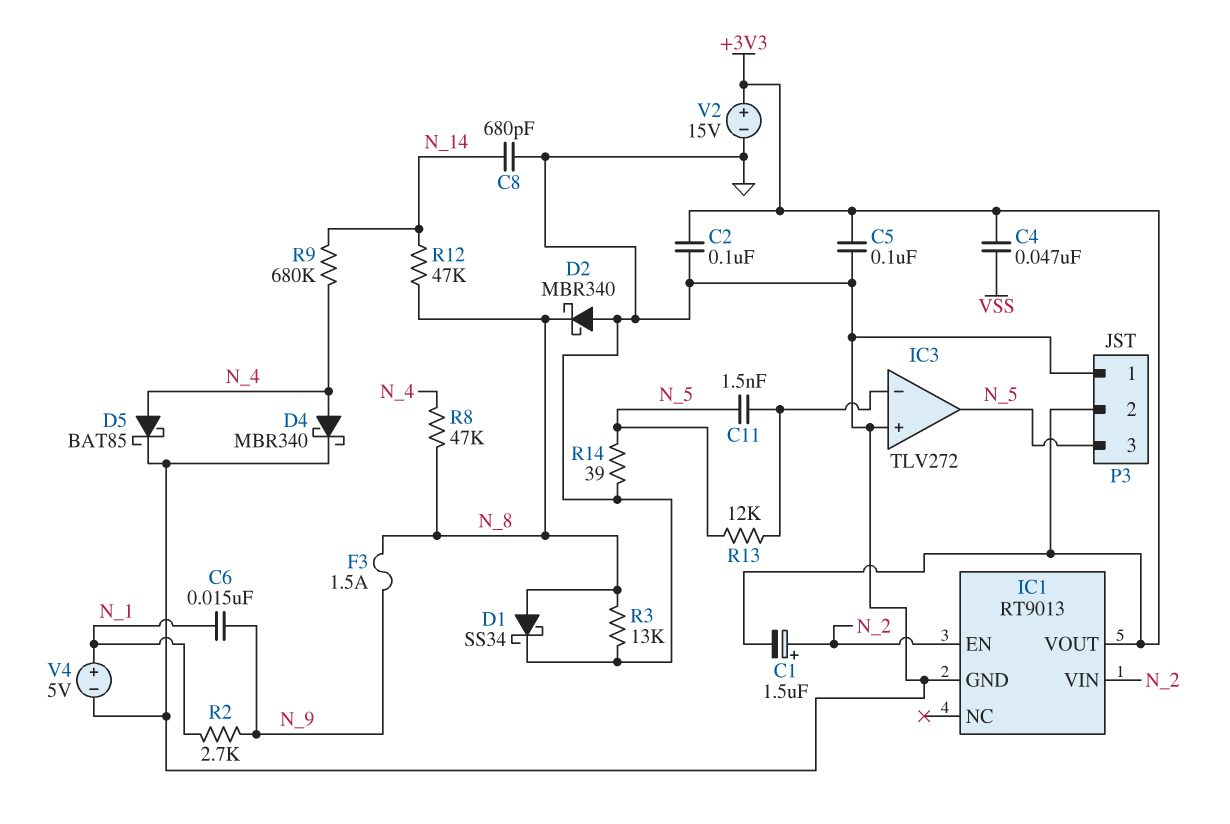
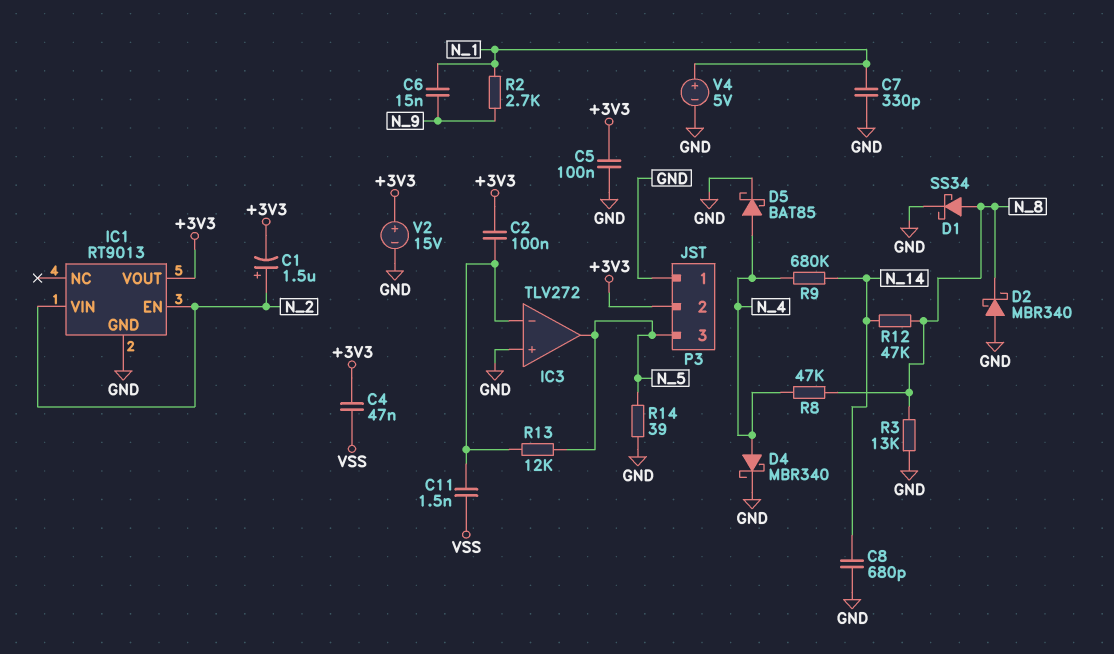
C2: 100nF (+3V3, GND) -> 100nF (+3V3, IC3/in-)
C7: none -> 330pF (GND, N_1)
C11: 1.5nF (IC3/in-, N_5) -> 1.5nF (IC3/in-, VSS)
F3: 1.5A (N_8, N_9) -> none

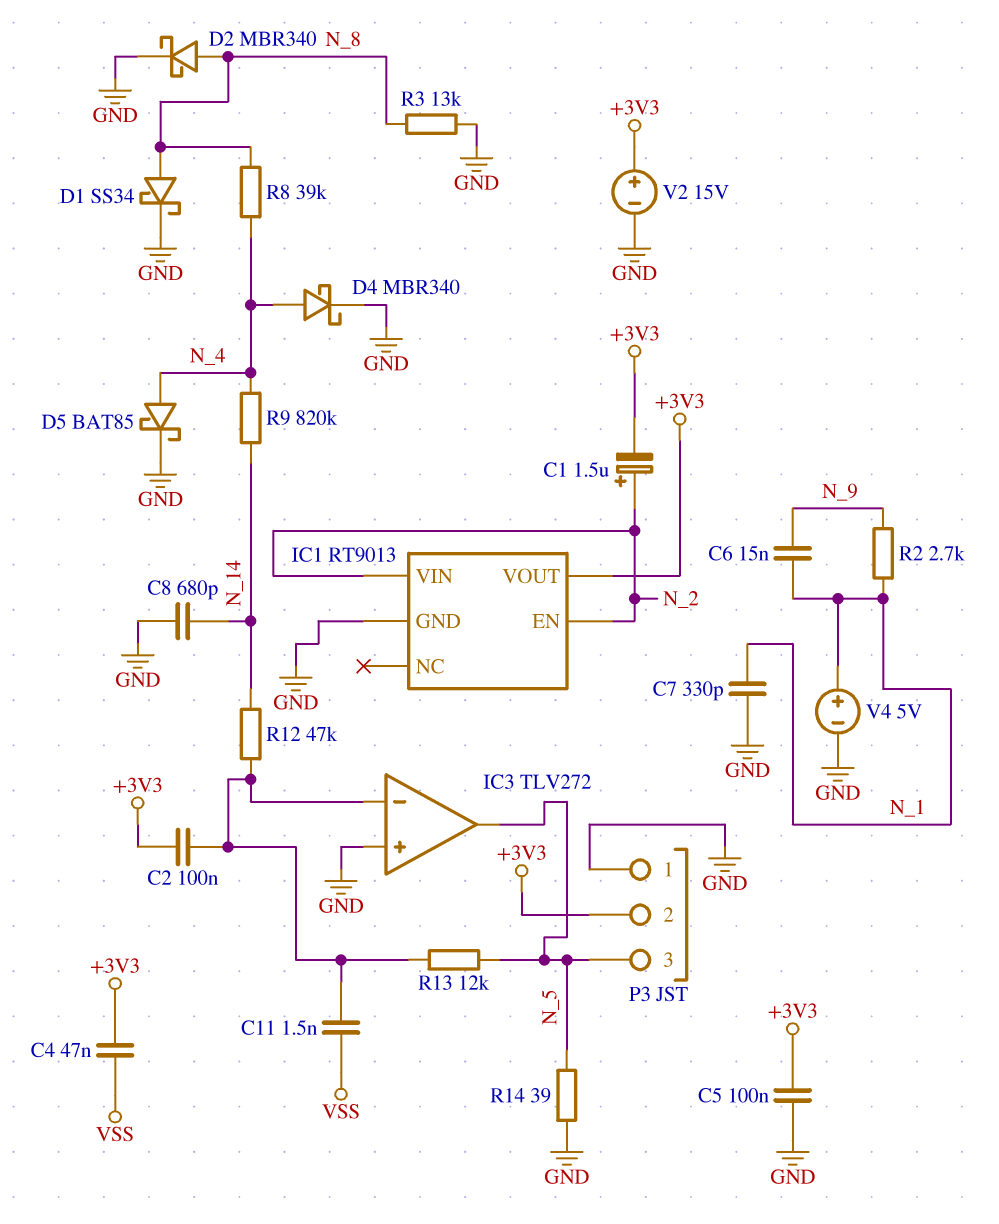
D2: schottky MBR340 (A GND, K N_8) -> schottky MBR340 (A N_8, K GND)
R8: 47k (N_4, N_8) -> 39k (N_4, N_8)
R9: 680k (N_4, N_14) -> 820k (N_4, N_14)
R12: 47k (N_8, N_14) -> 47k (IC3/in-, N_14)

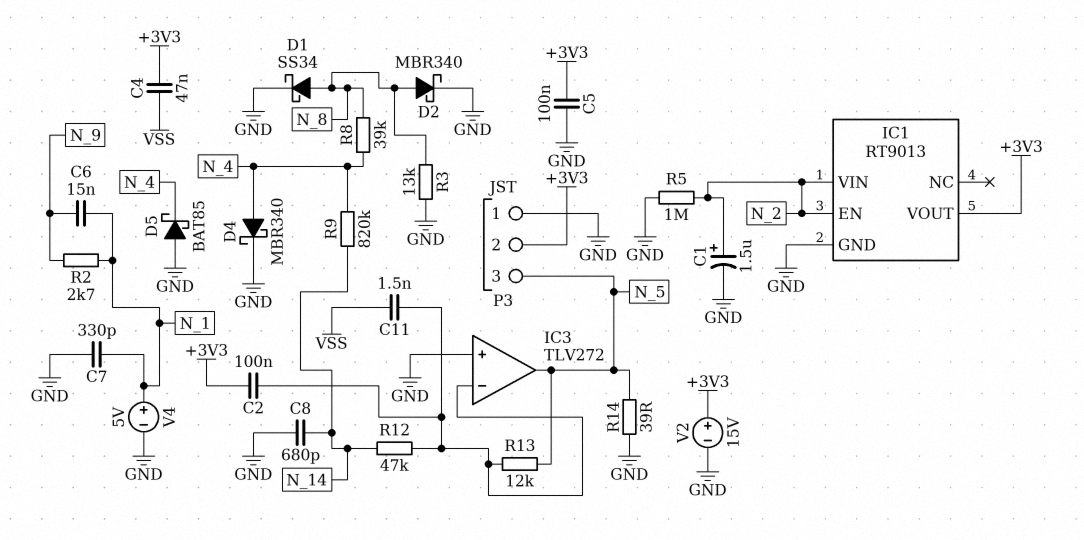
C1: 1.5uF (plus N_2, minus +3V3) -> 1.5uF (plus N_2, minus GND)
D5: schottky BAT85 (A N_4, K GND) -> schottky BAT85 (A GND, K N_4)
R5: none -> 1M (GND, N_2)

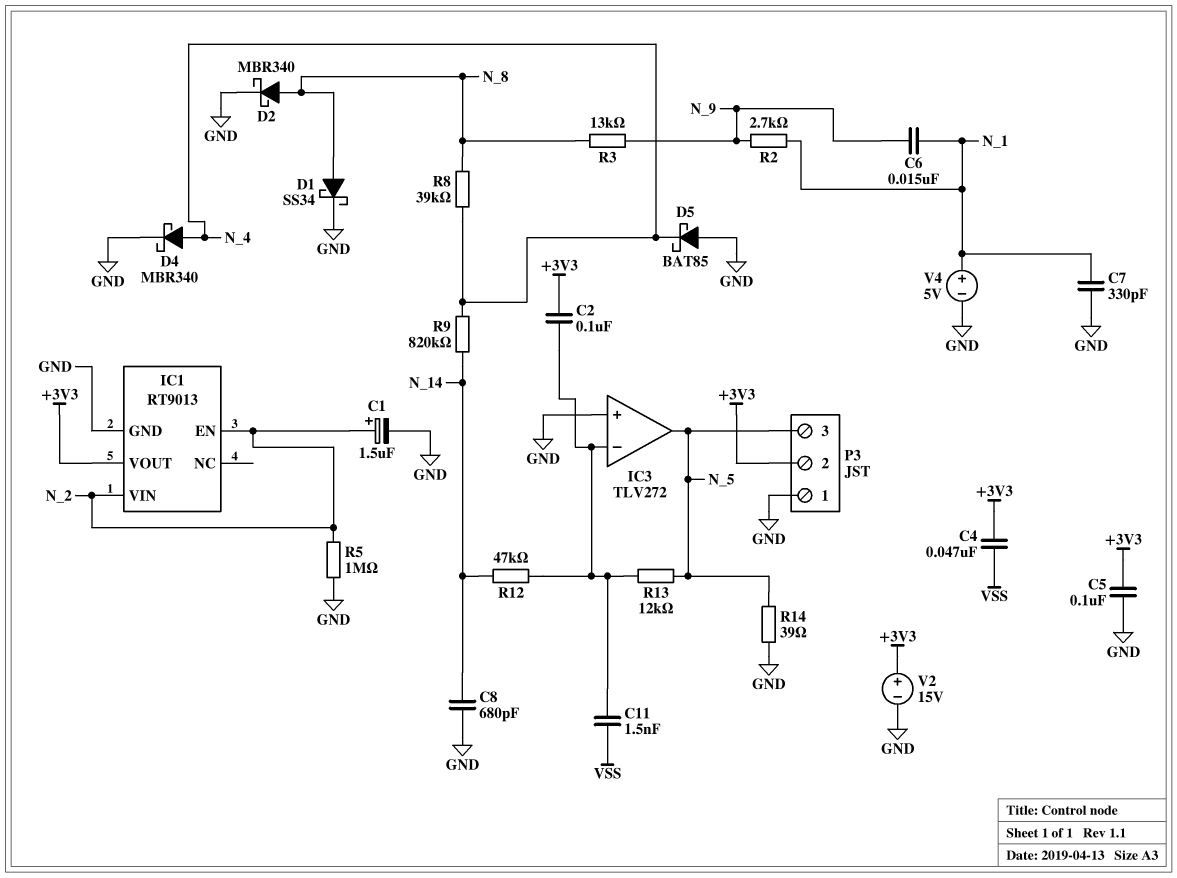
R3: 13k (GND, N_8) -> 13k (N_8, N_9)

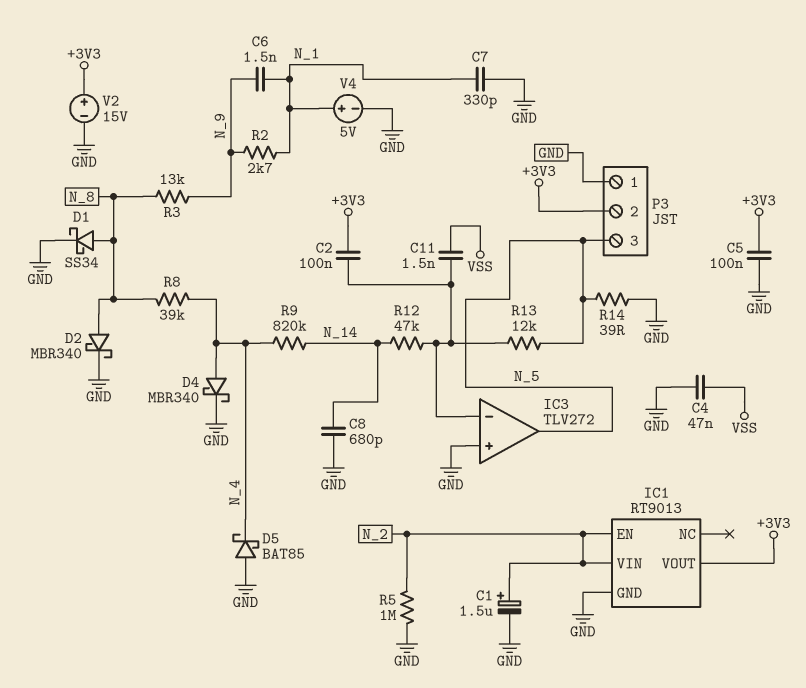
C4: 47nF (+3V3, VSS) -> 47nF (GND, VSS)
C6: 15nF (N_1, N_9) -> 1.5nF (N_1, N_9)

